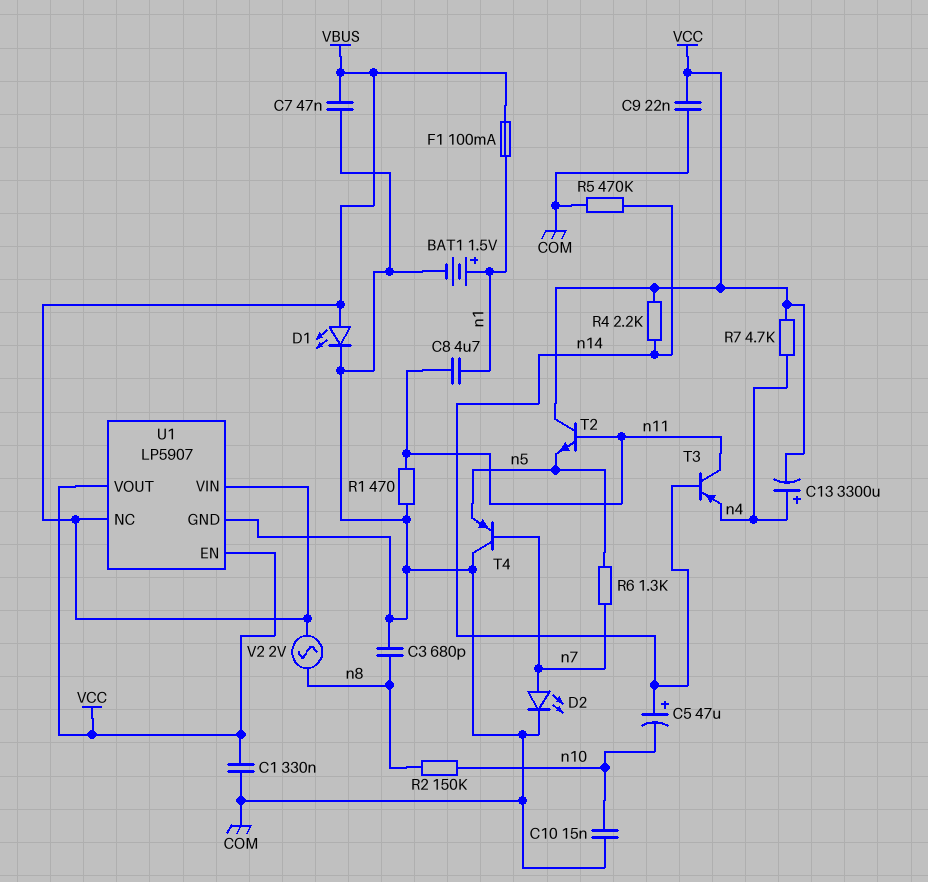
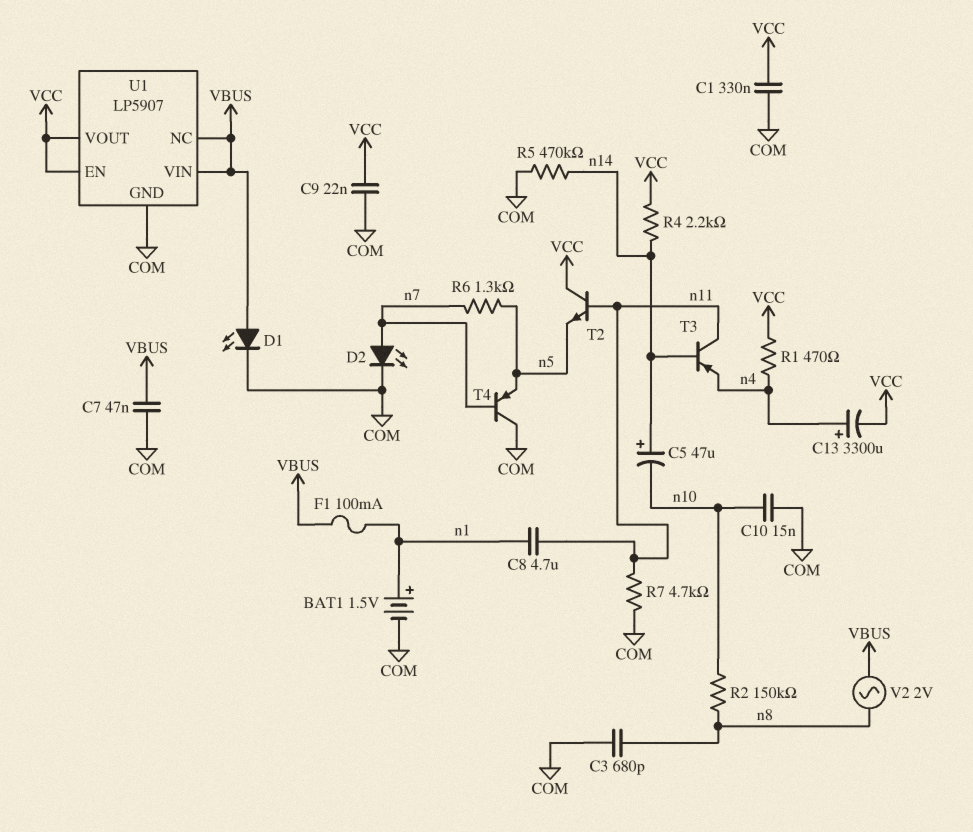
R1: 470 (COM, n11) -> 470 (VCC, n4)
R7: 4.7k (VCC, n4) -> 4.7k (COM, n11)

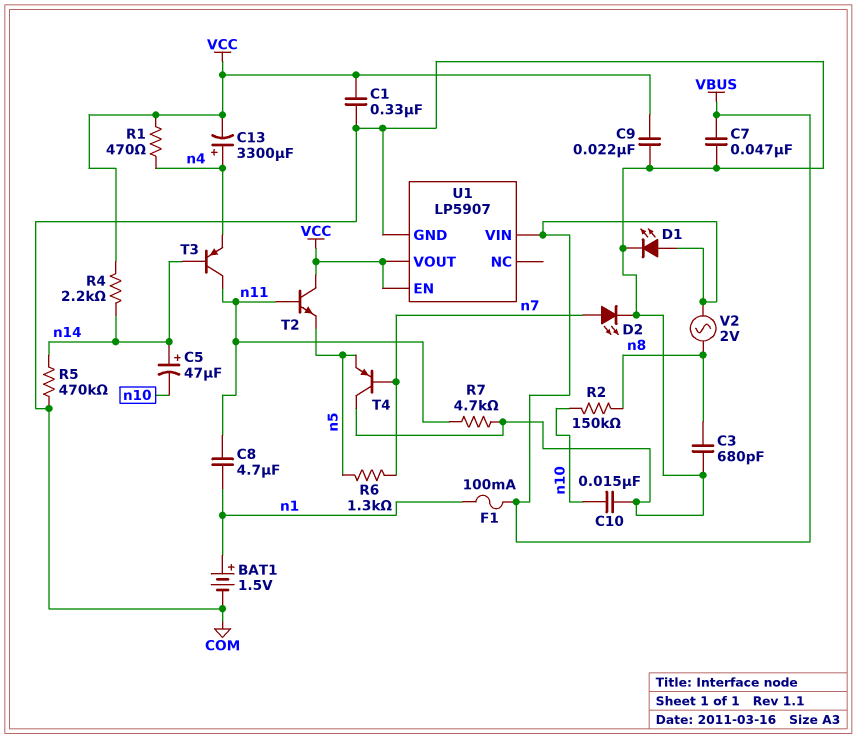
U1 pin NC: VBUS -> none

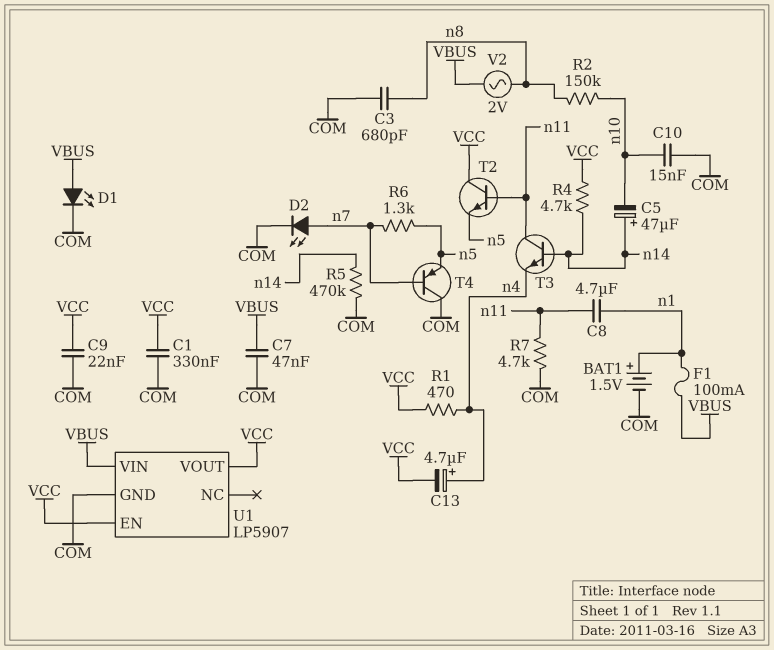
C13: 3300uF (plus n4, minus VCC) -> 4.7uF (plus n4, minus VCC)
R4: 2.2k (VCC, n14) -> 4.7k (VCC, n14)
T3: PNP (B n14, C n11, E n4) -> NPN (B n14, C n11, E n4)

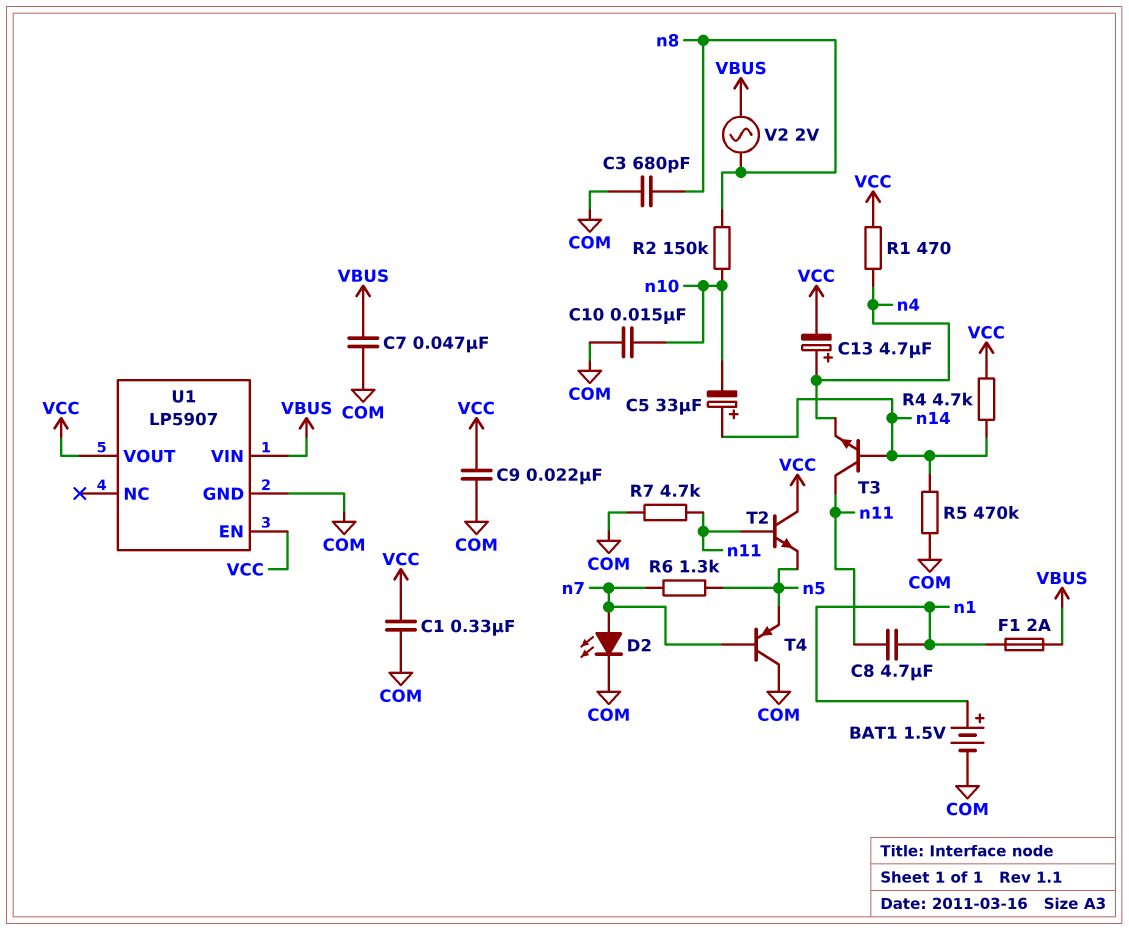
C5: 47uF (plus n14, minus n10) -> 33uF (plus n14, minus n10)
D1: LED (A VBUS, K COM) -> none
F1: 100mA (VBUS, n1) -> 2A (VBUS, n1)

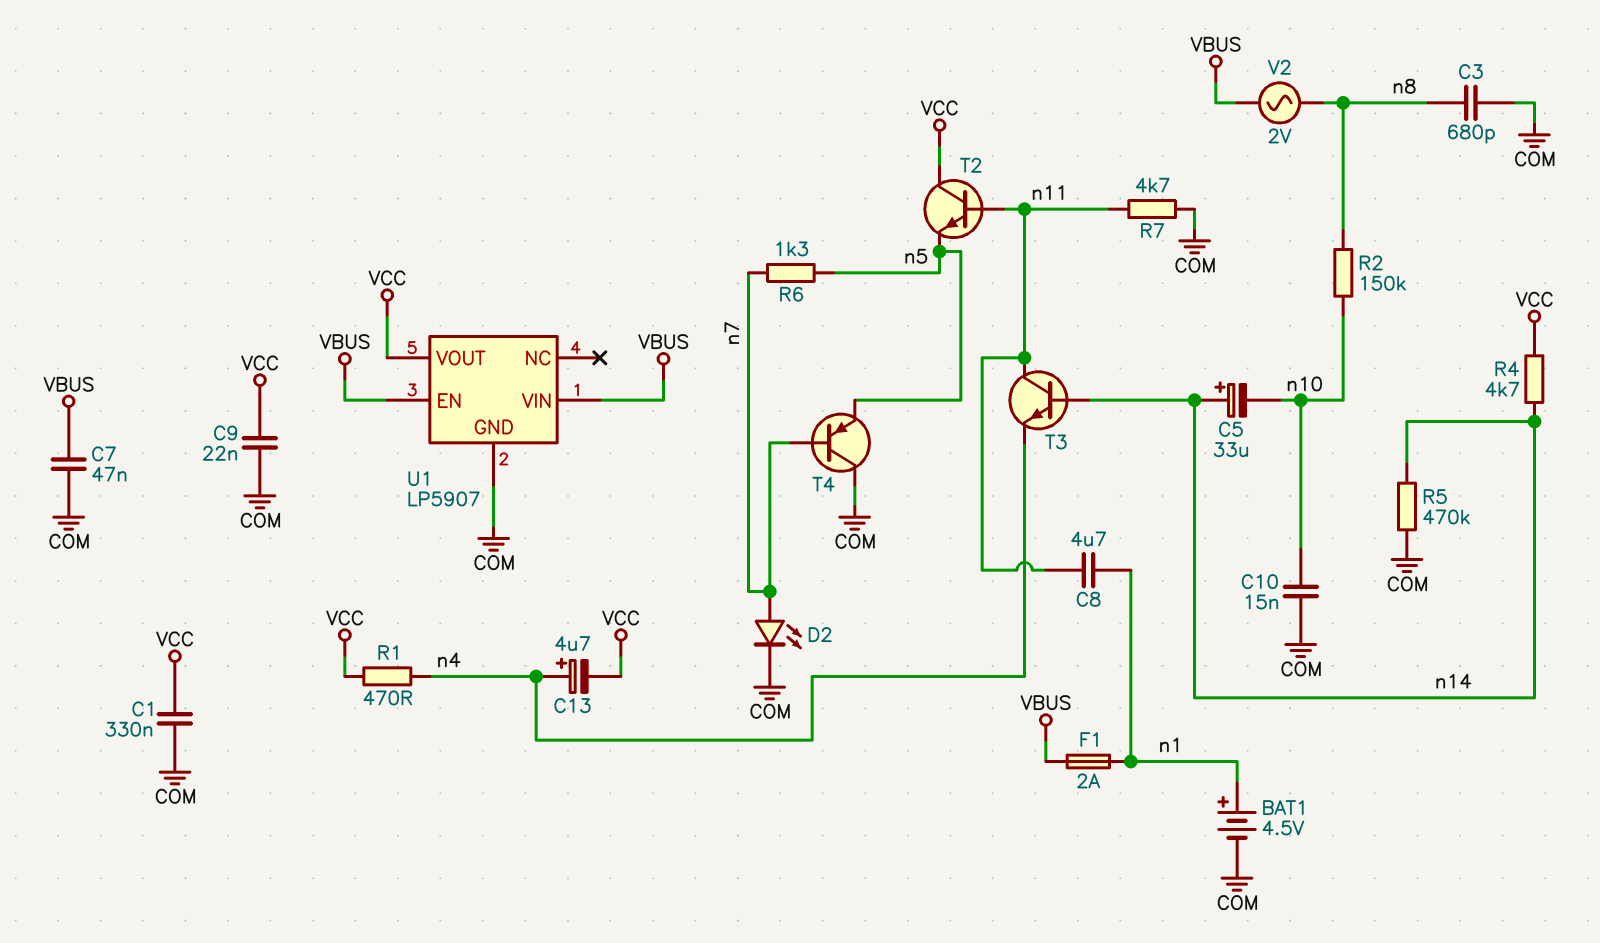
BAT1: 1.5V (plus n1, minus COM) -> 4.5V (plus n1, minus COM)
U1 pin EN: VCC -> VBUS

